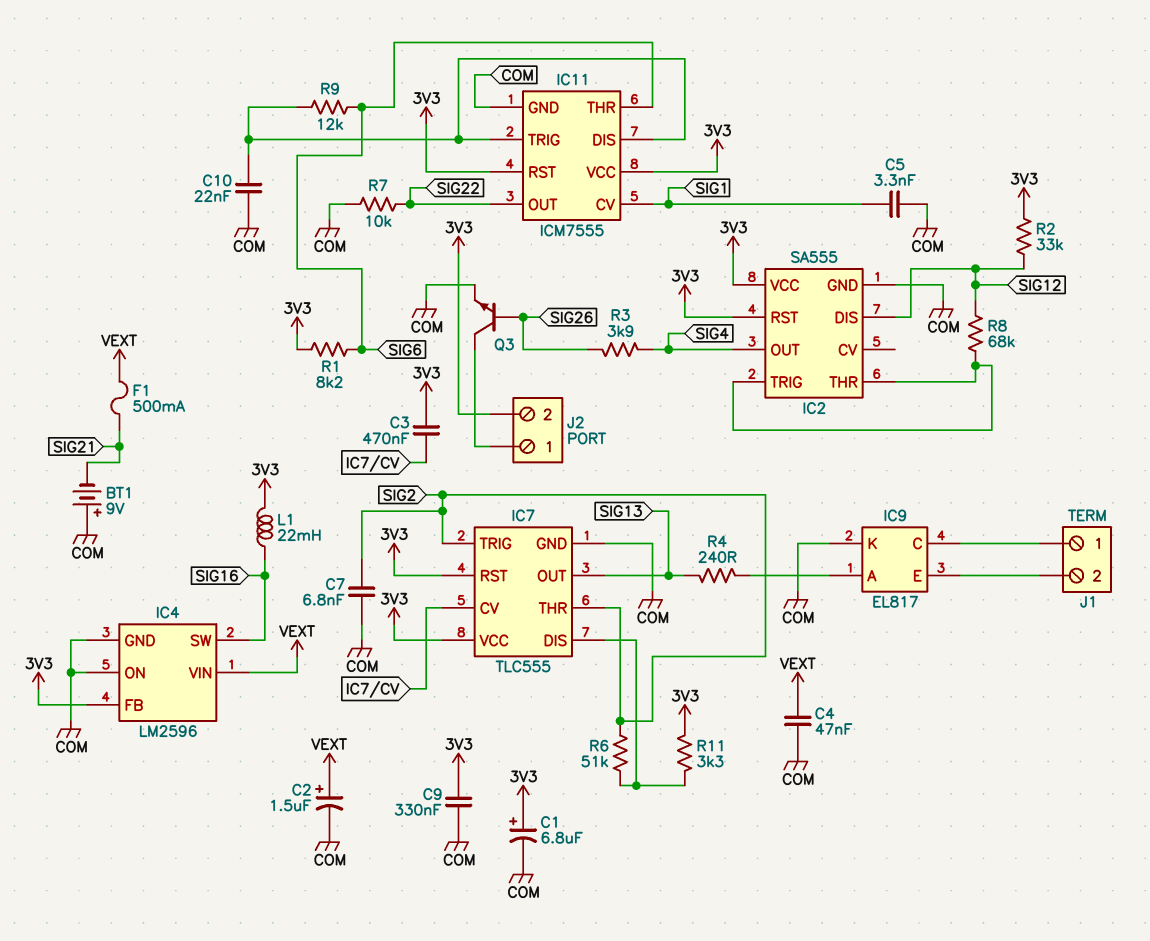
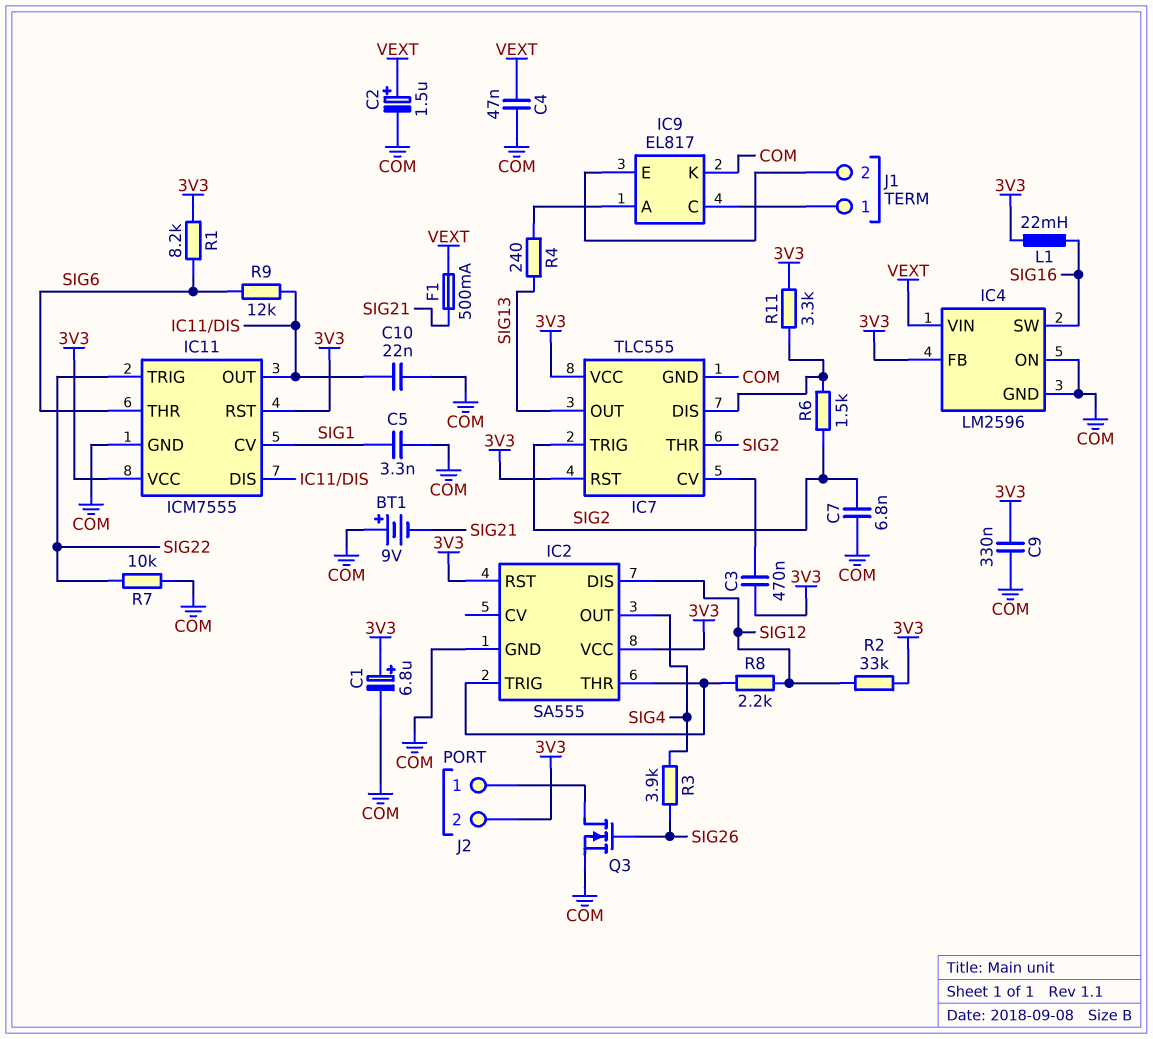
IC11 pin OUT: SIG22 -> IC11/DIS
IC11 pin TRIG: IC11/DIS -> SIG22
Q3: NPN (B SIG26, C J2/1, E COM) -> NMOS (G SIG26, D J2/1, S COM)
R6: 51k (IC7/DIS, SIG2) -> 1.5k (IC7/DIS, SIG2)
R8: 68k (IC2/THR, SIG12) -> 2.2k (IC2/THR, SIG12)

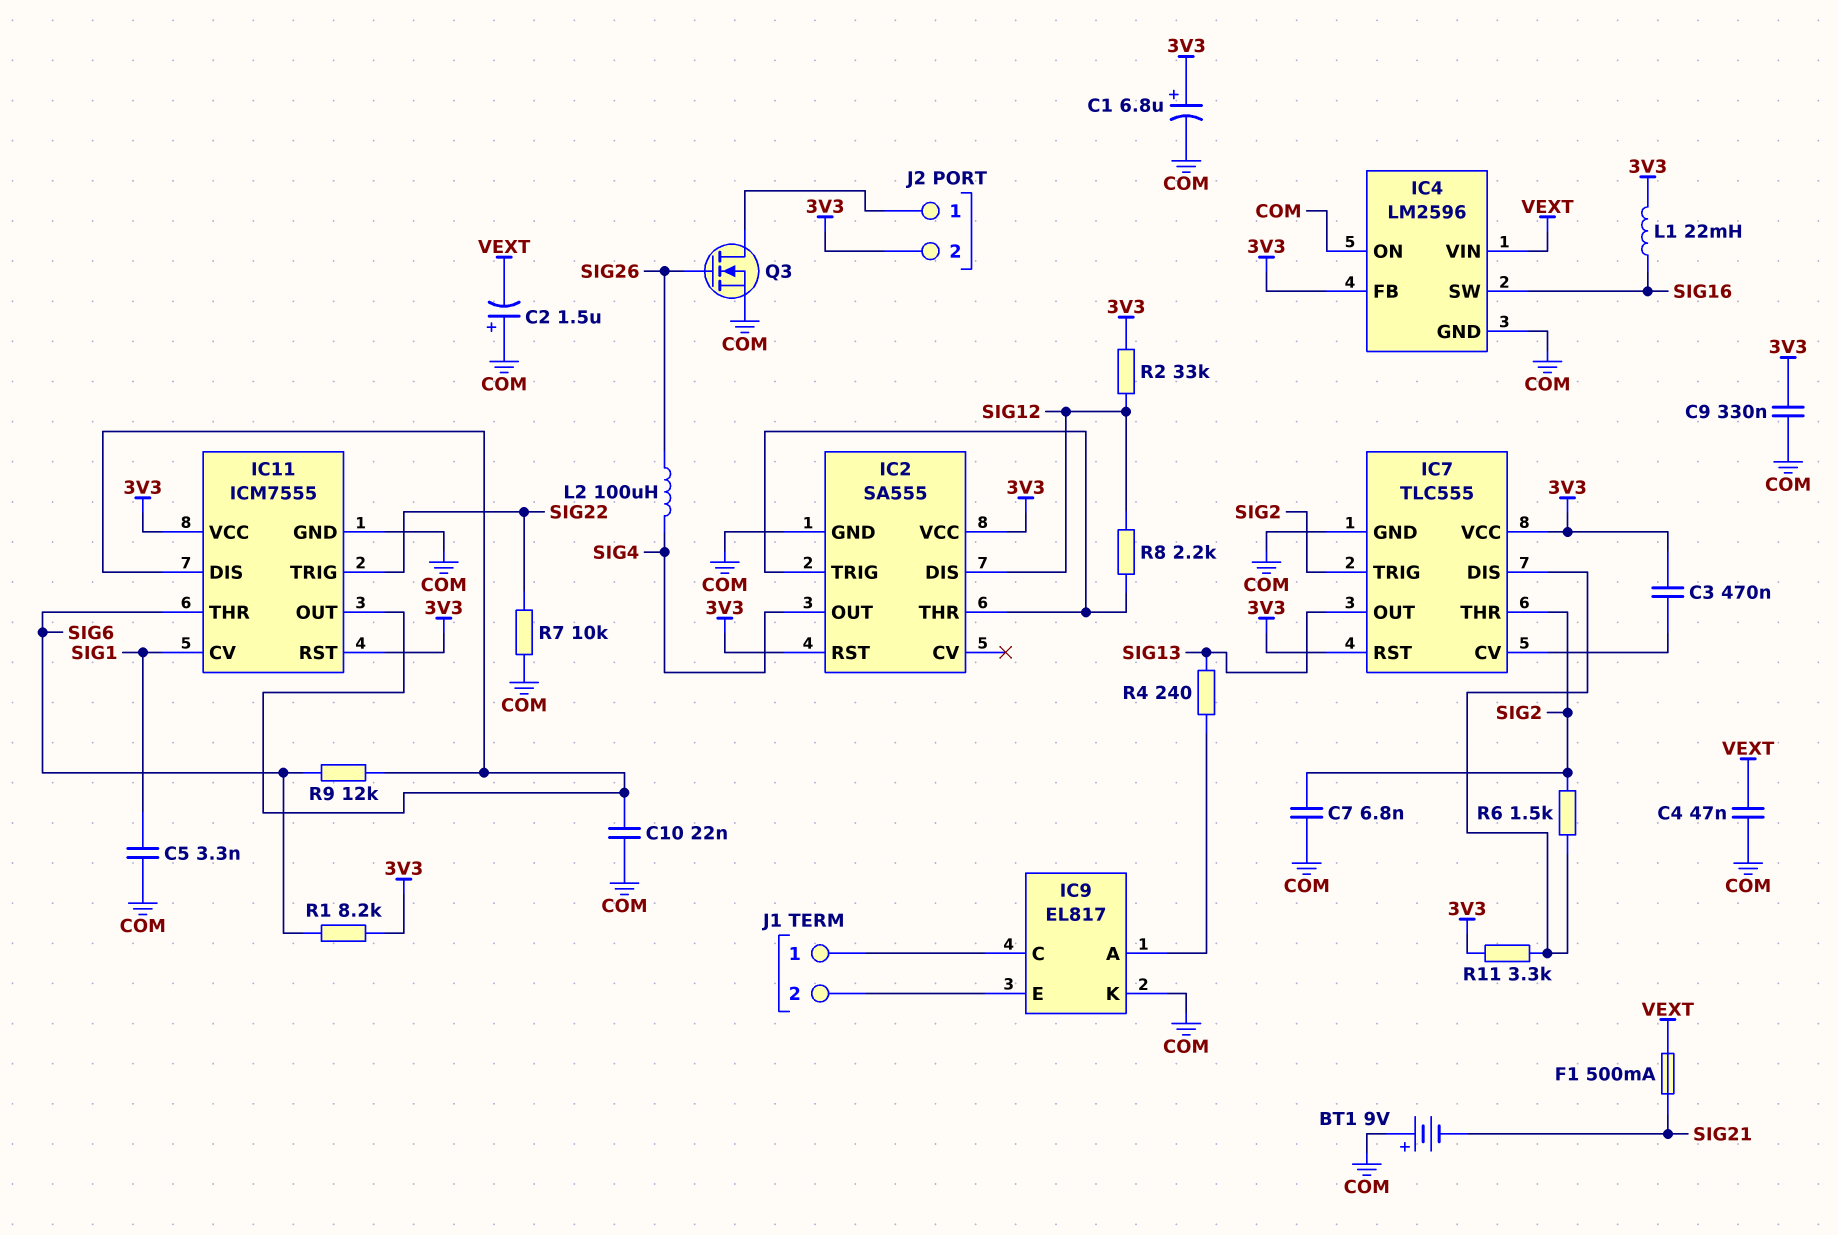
C2: 1.5uF (plus VEXT, minus COM) -> 1.5uF (plus COM, minus VEXT)
L2: none -> 100uH (SIG4, SIG26)
R3: 3.9k (SIG4, SIG26) -> none

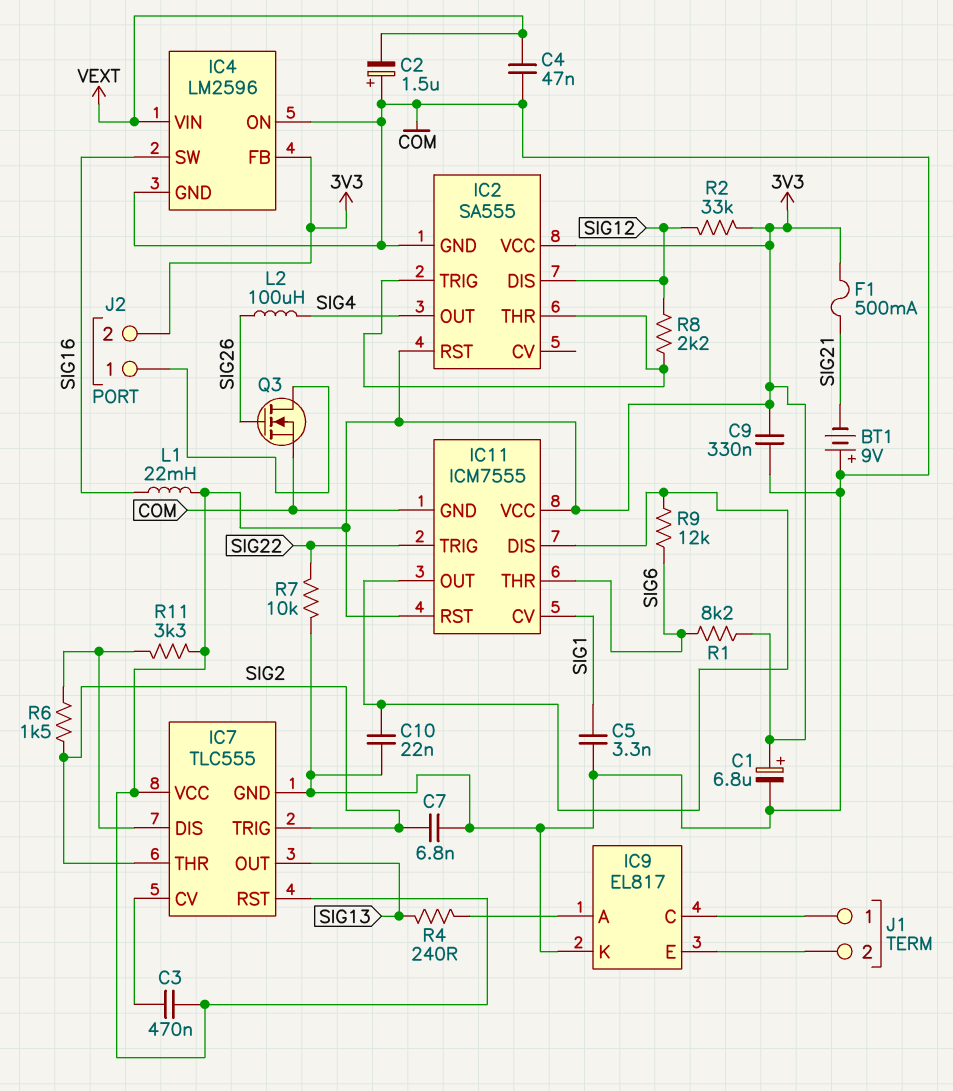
F1: 500mA (SIG21, VEXT) -> 500mA (3V3, SIG21)

